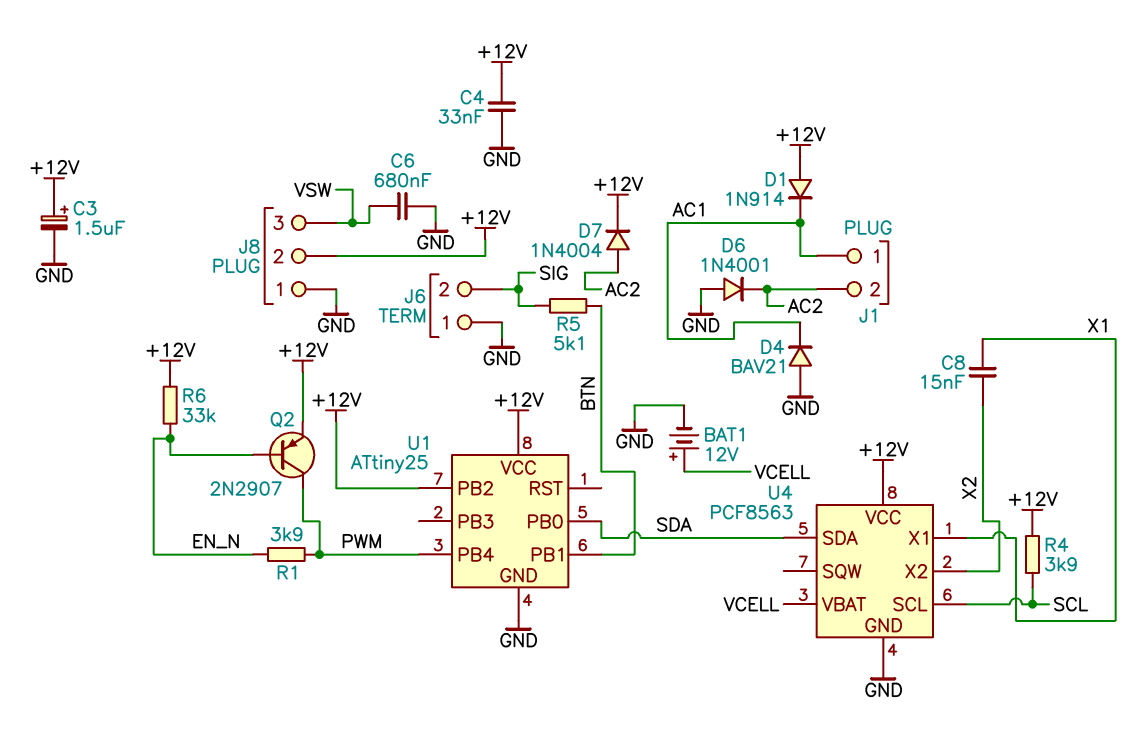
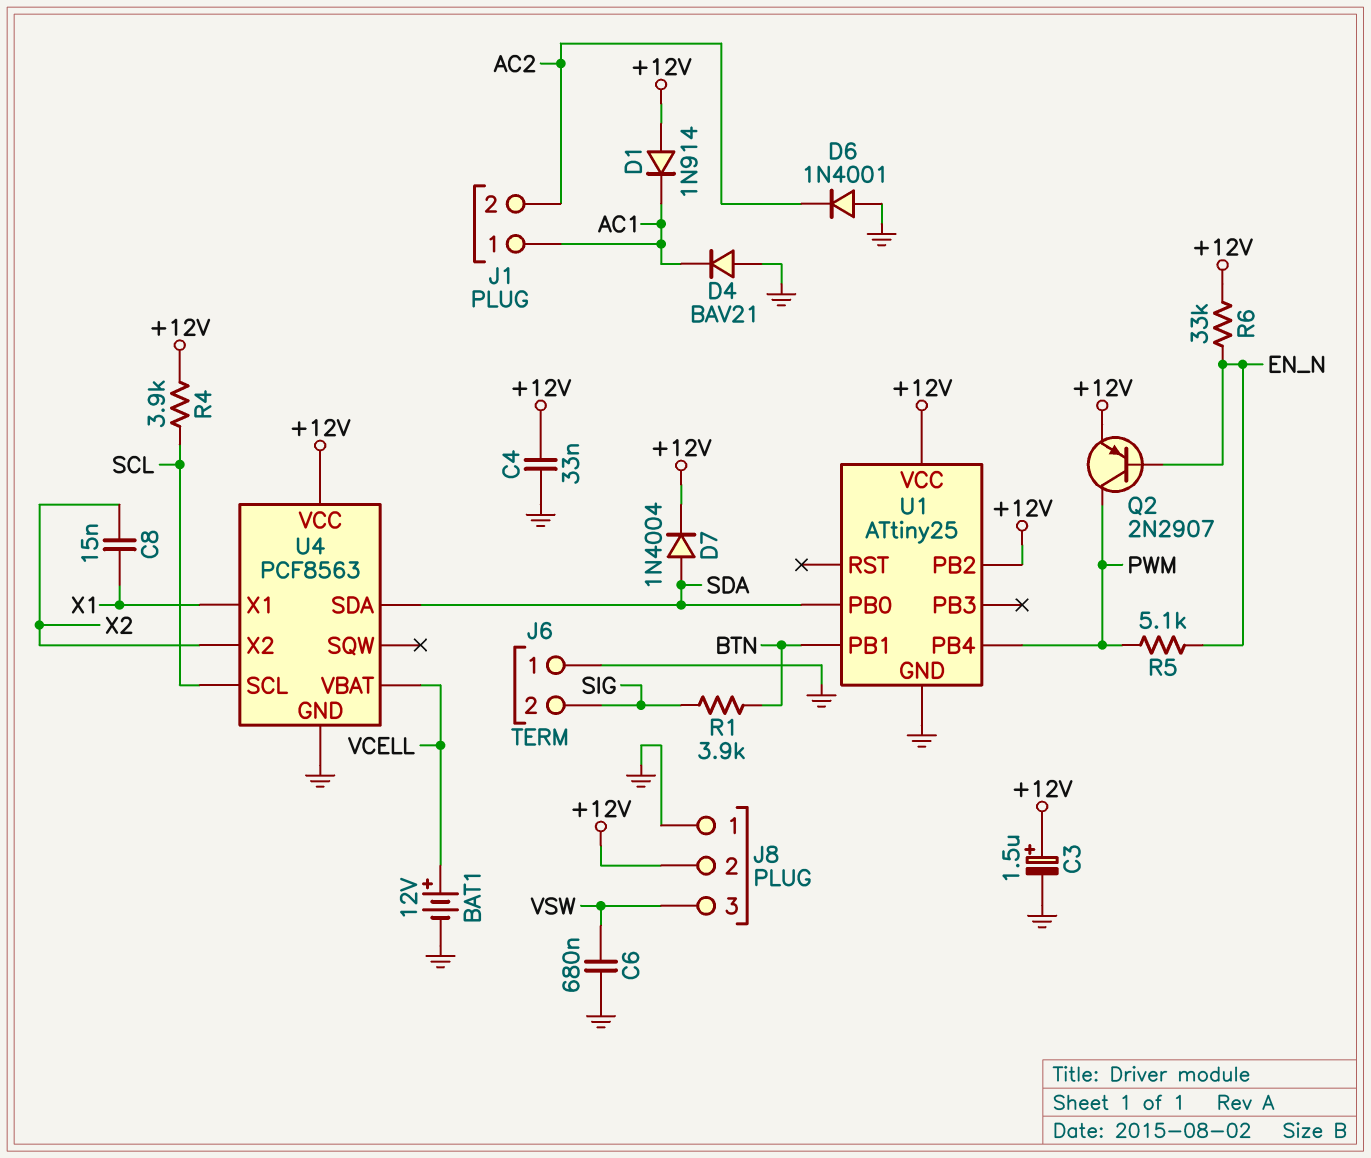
D7: diode 1N4004 (A AC2, K +12V) -> diode 1N4004 (A SDA, K +12V)
R1: 3.9k (EN_N, PWM) -> 3.9k (BTN, SIG)
R5: 5.1k (BTN, SIG) -> 5.1k (EN_N, PWM)

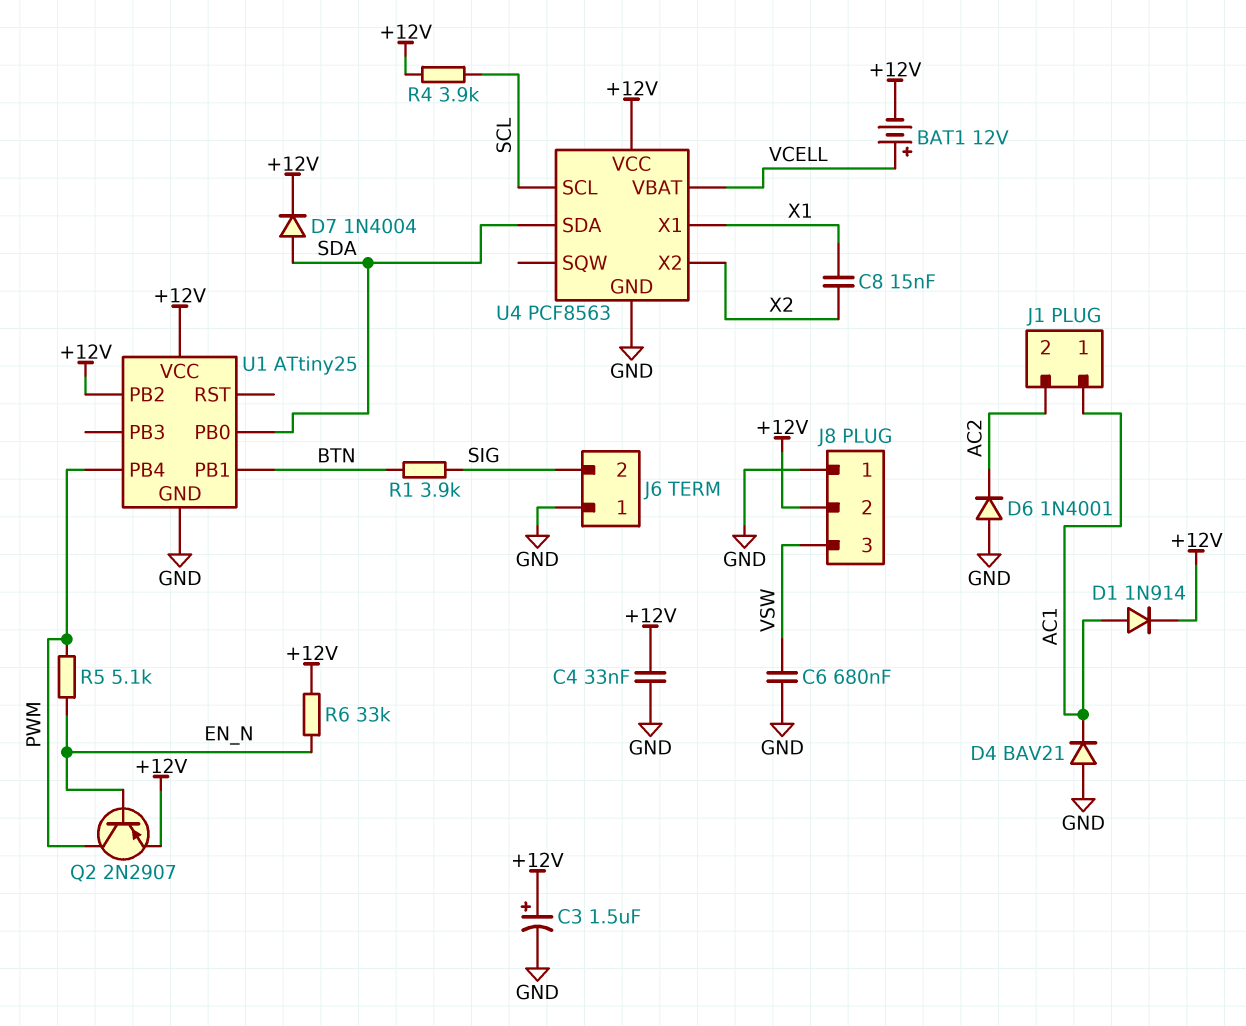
BAT1: 12V (plus VCELL, minus GND) -> 12V (plus VCELL, minus +12V)
D1: diode 1N914 (A +12V, K AC1) -> diode 1N914 (A AC1, K +12V)

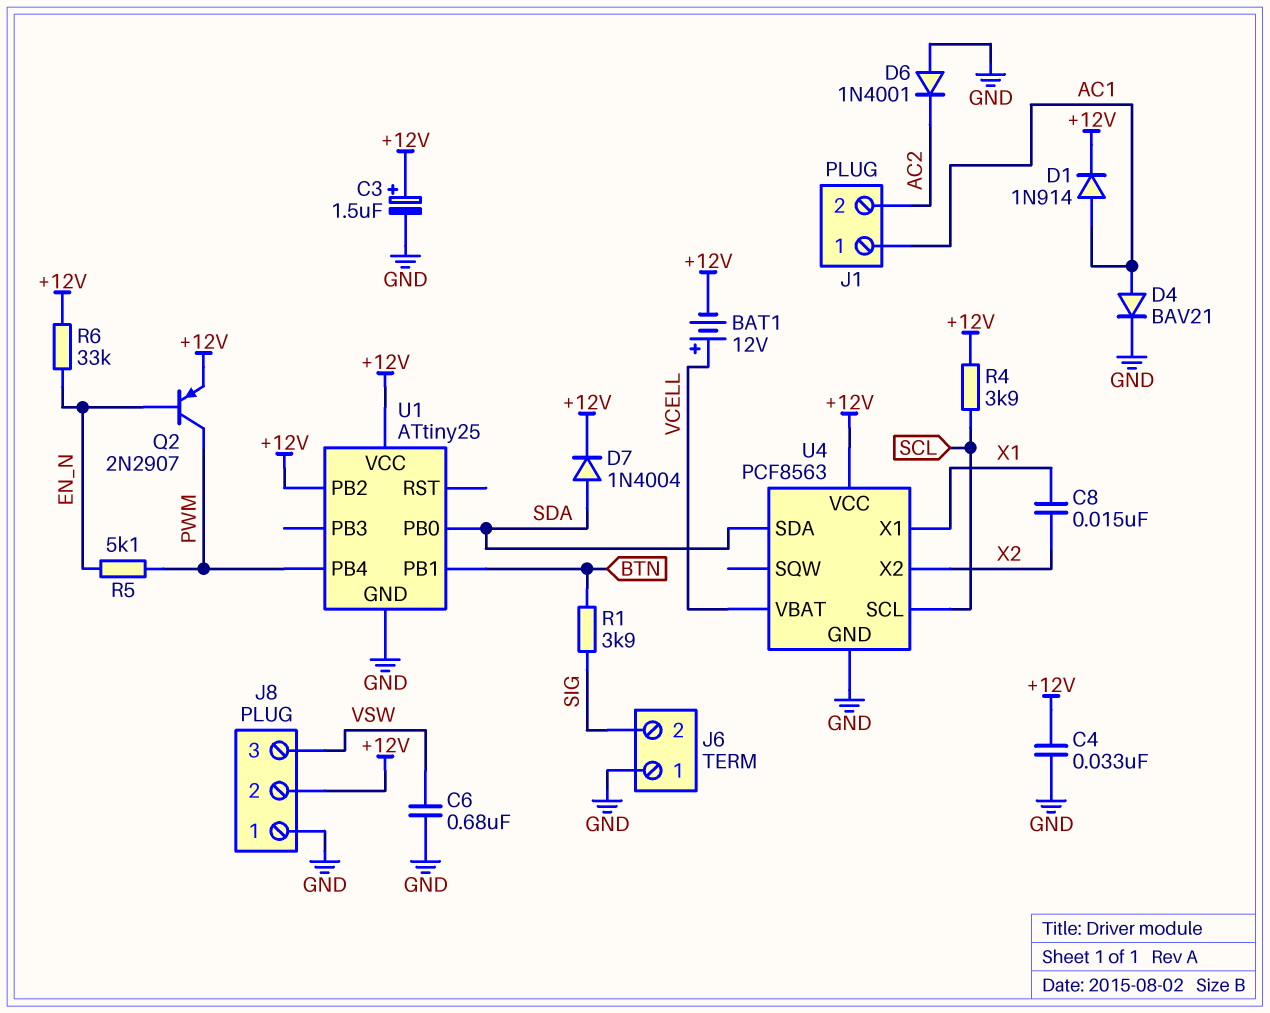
D4: diode BAV21 (A GND, K AC1) -> diode BAV21 (A AC1, K GND)

